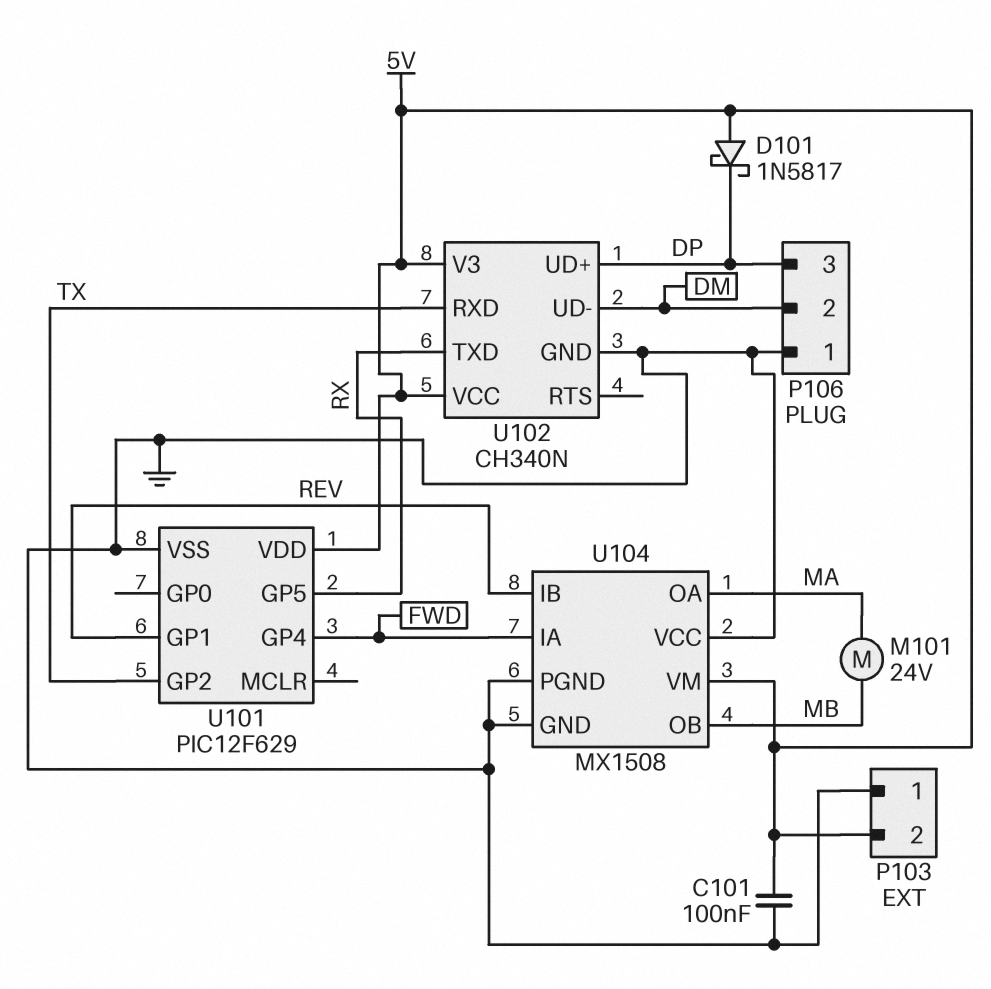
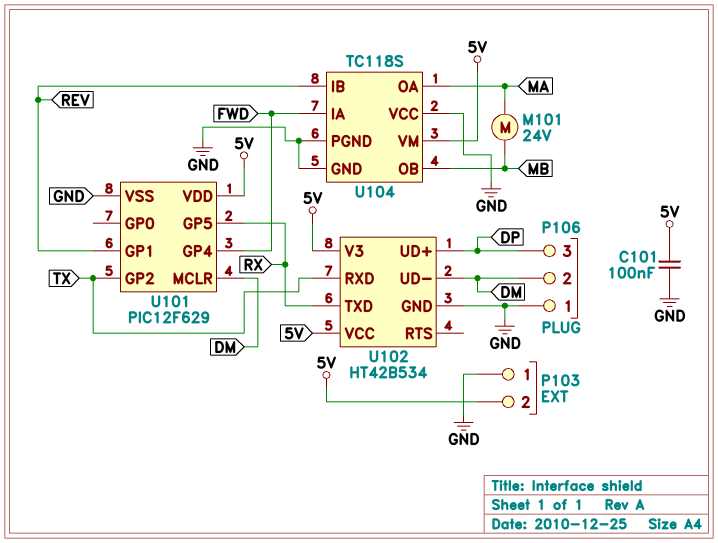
D101: schottky 1N5817 (A 5V, K DP) -> none
U101 pin MCLR: none -> DM
U102: CH340N -> HT42B534
U104: MX1508 -> TC118S

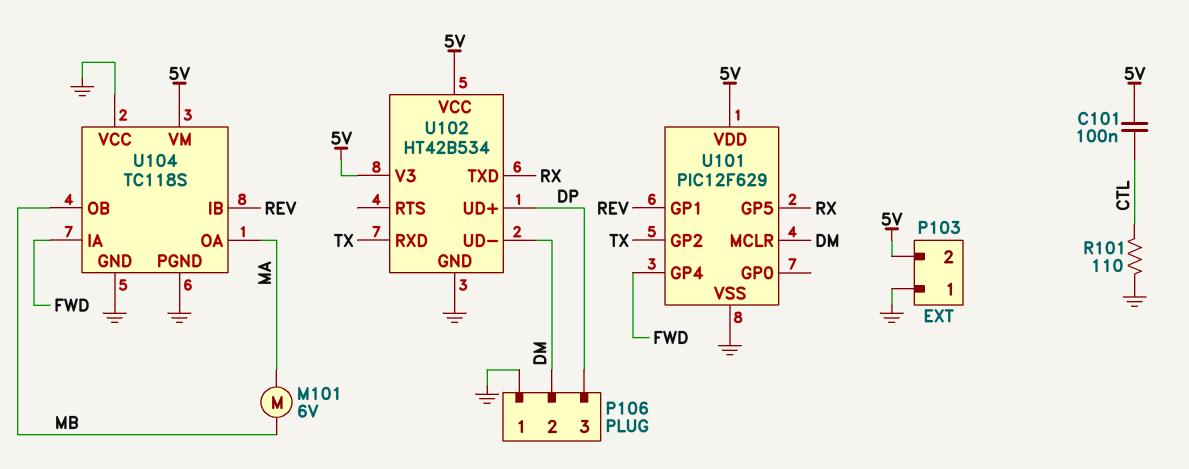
C101: 100nF (5V, GND) -> 100nF (5V, CTL)
M101: motor 24V (MA, MB) -> motor 6V (MA, MB)
R101: none -> 110 (CTL, GND)

